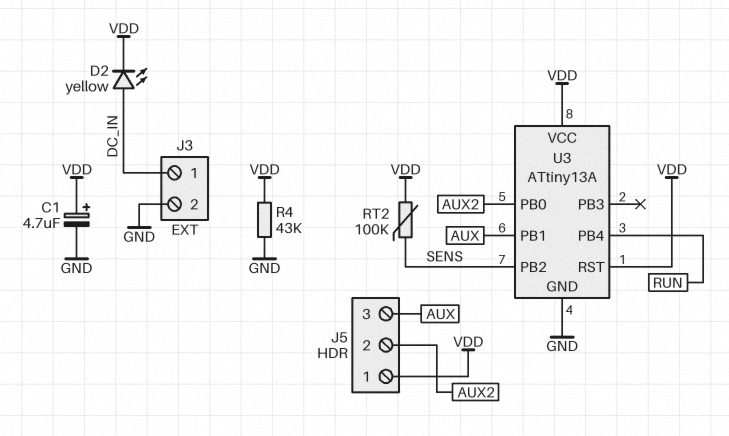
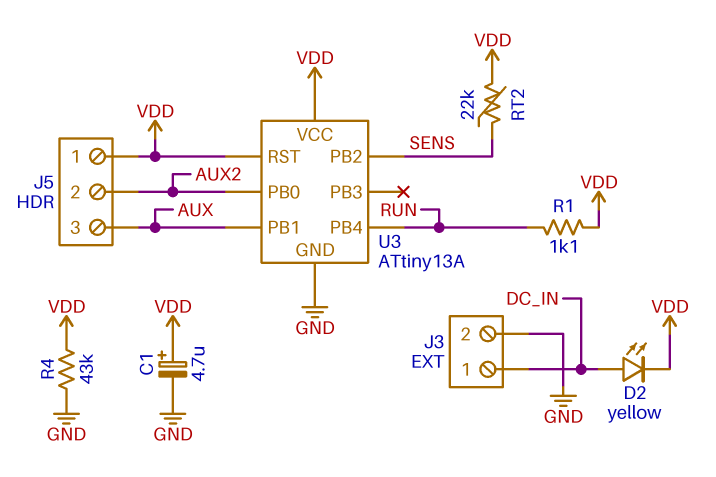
R1: none -> 1.1k (RUN, VDD)
RT2: 100k (SENS, VDD) -> 22k (SENS, VDD)

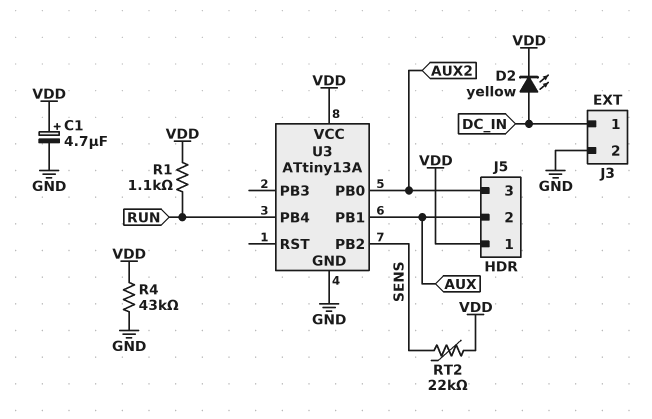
J5 pin 2: AUX2 -> AUX
J5 pin 3: AUX -> AUX2
U3 pin RST: VDD -> none

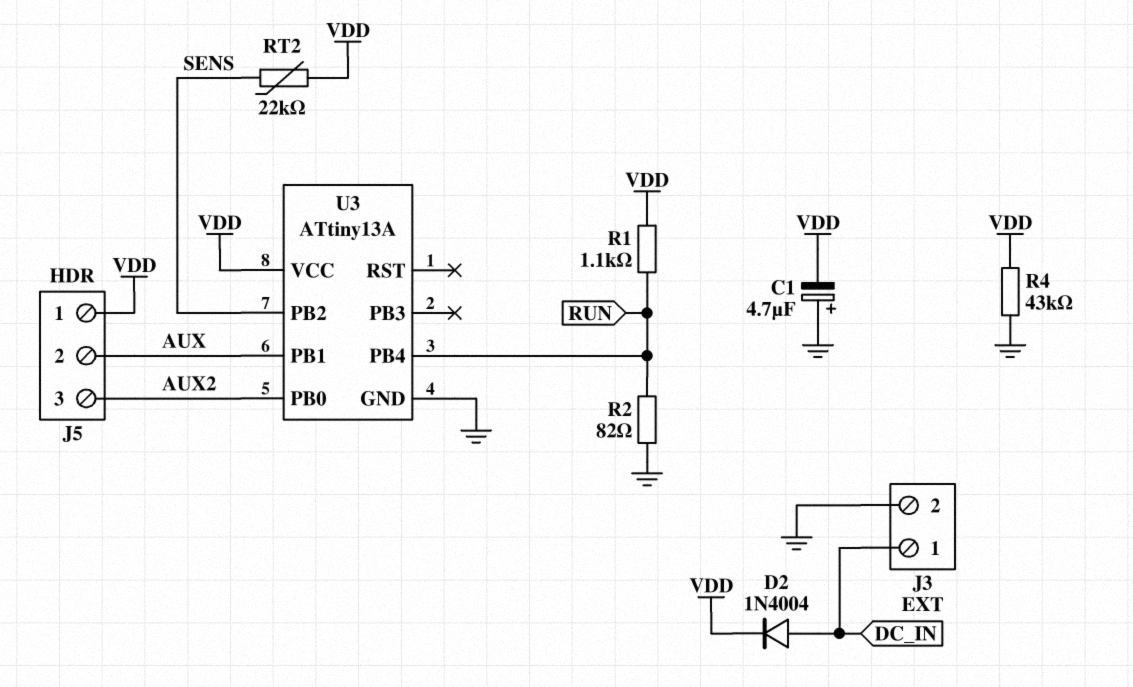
C1: 4.7uF (plus VDD, minus GND) -> 4.7uF (plus GND, minus VDD)
D2: LED yellow (A DC_IN, K VDD) -> diode 1N4004 (A DC_IN, K VDD)
R2: none -> 82 (GND, RUN)

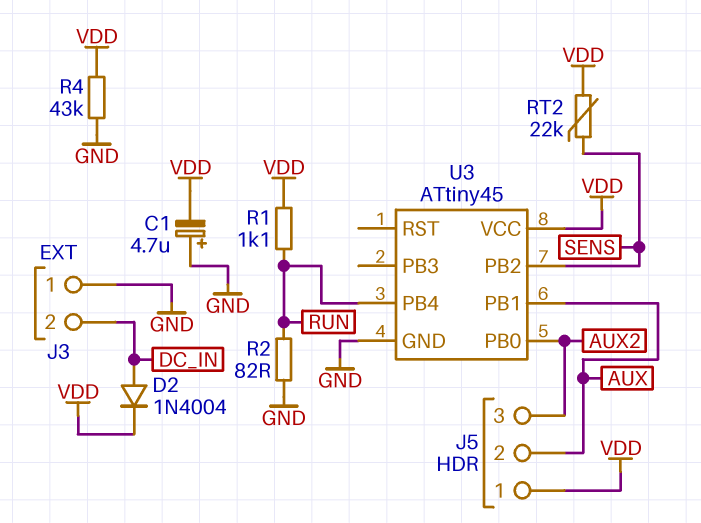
J3 pin 1: DC_IN -> GND
J3 pin 2: GND -> DC_IN
U3: ATtiny13A -> ATtiny45

